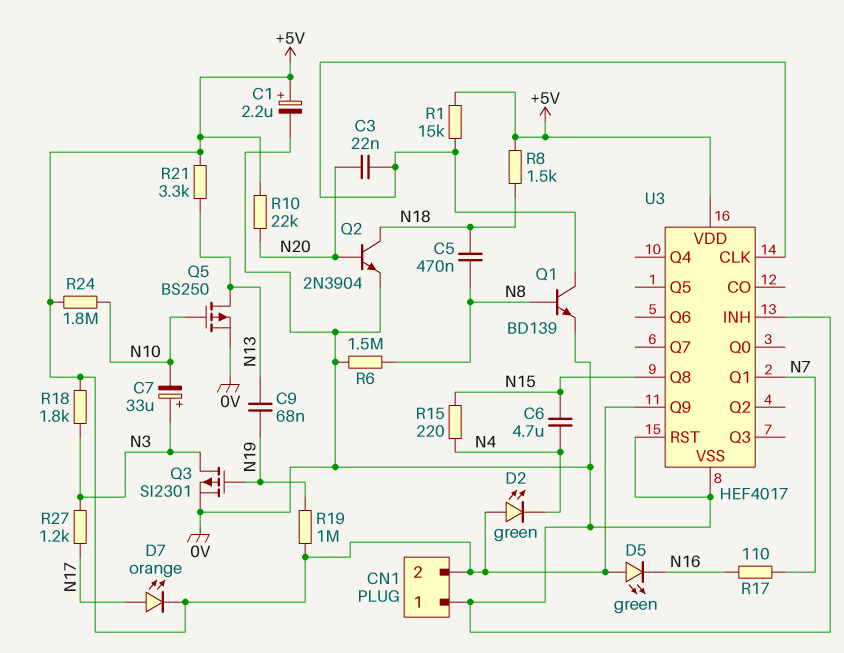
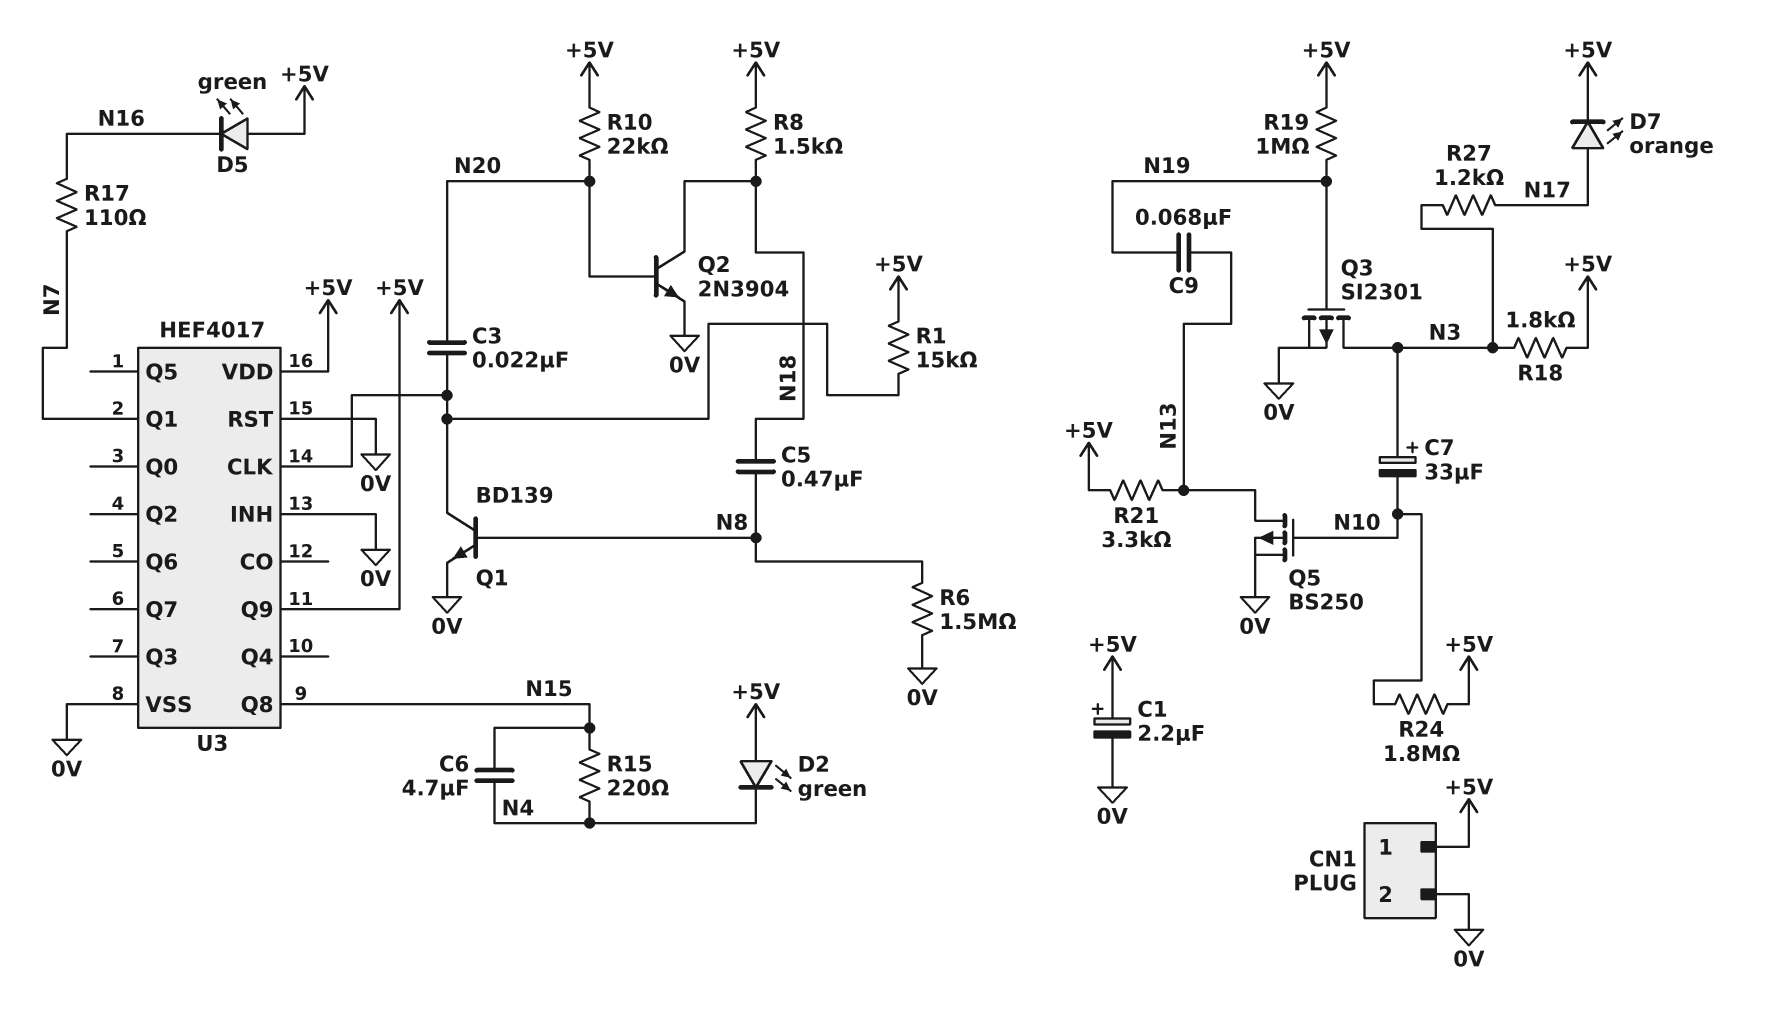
CN1 pin 1: 0V -> +5V
CN1 pin 2: +5V -> 0V

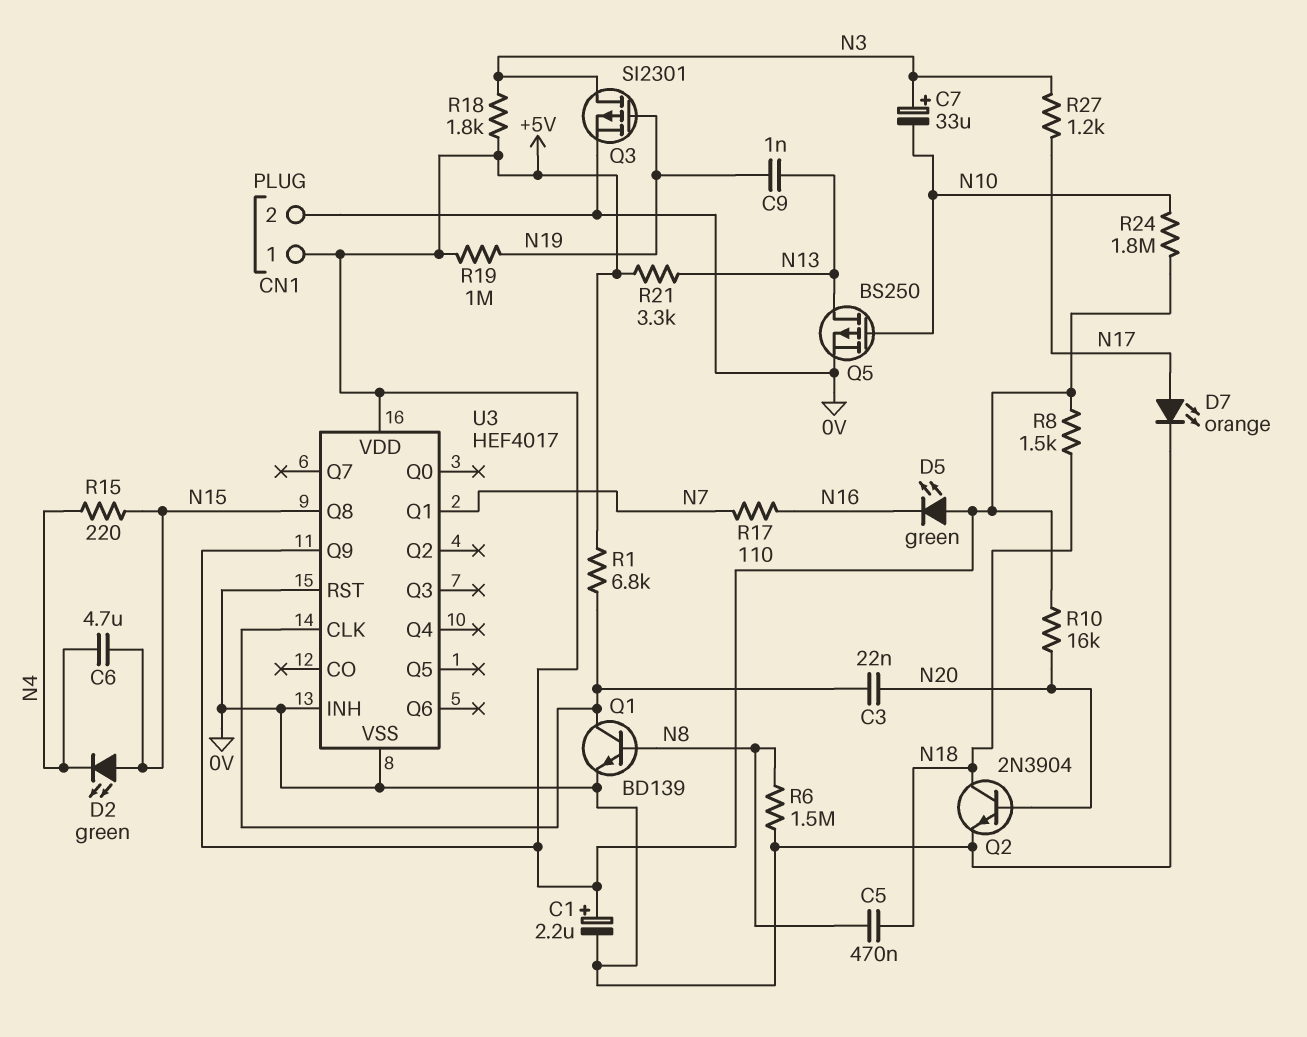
C9: 68nF (N13, N19) -> 1nF (N13, N19)
D2: LED green (A +5V, K N4) -> LED green (A N15, K N4)
D7: LED orange (A N17, K +5V) -> LED orange (A N17, K 0V)
R1: 15k (+5V, U3/CLK) -> 6.8k (+5V, U3/CLK)
R10: 22k (+5V, N20) -> 16k (+5V, N20)

